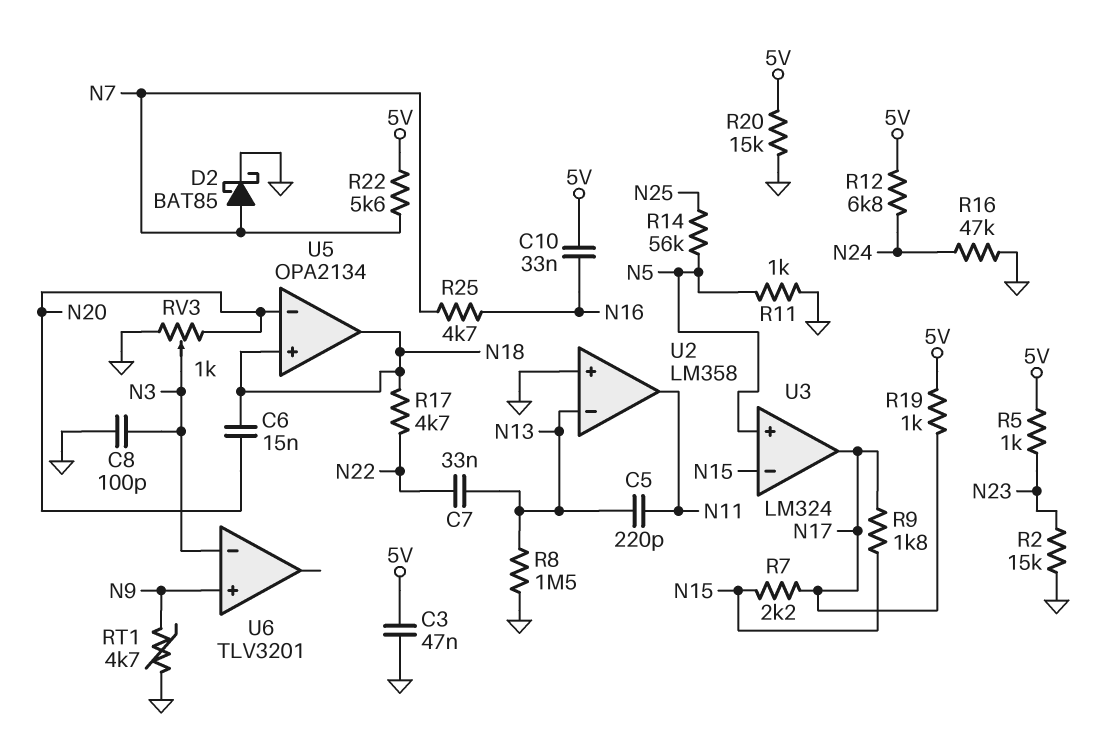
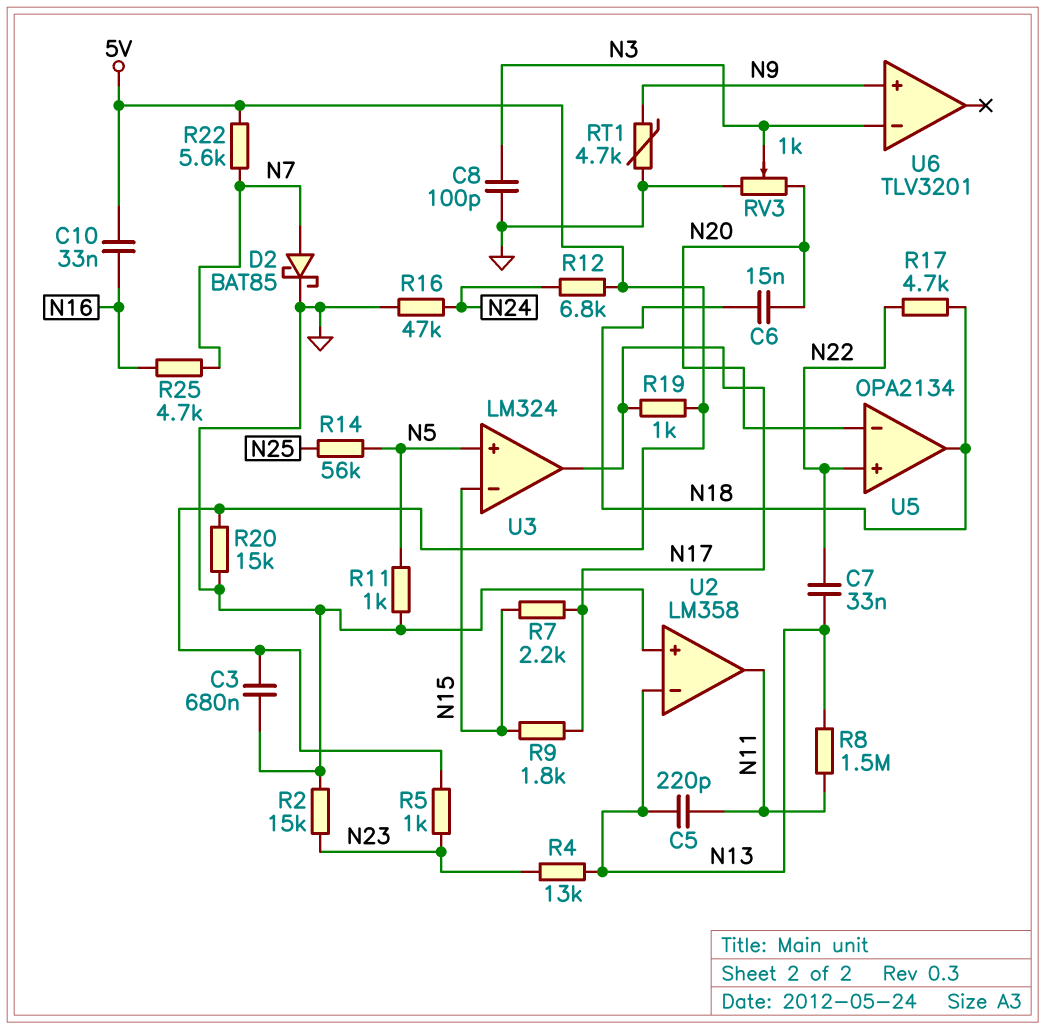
C3: 47nF (5V, GND) -> 680nF (5V, GND)
R4: none -> 13k (N13, N23)
R8: 1.5M (GND, N13) -> 1.5M (N11, N13)
U5 pin in+: N18 -> N22

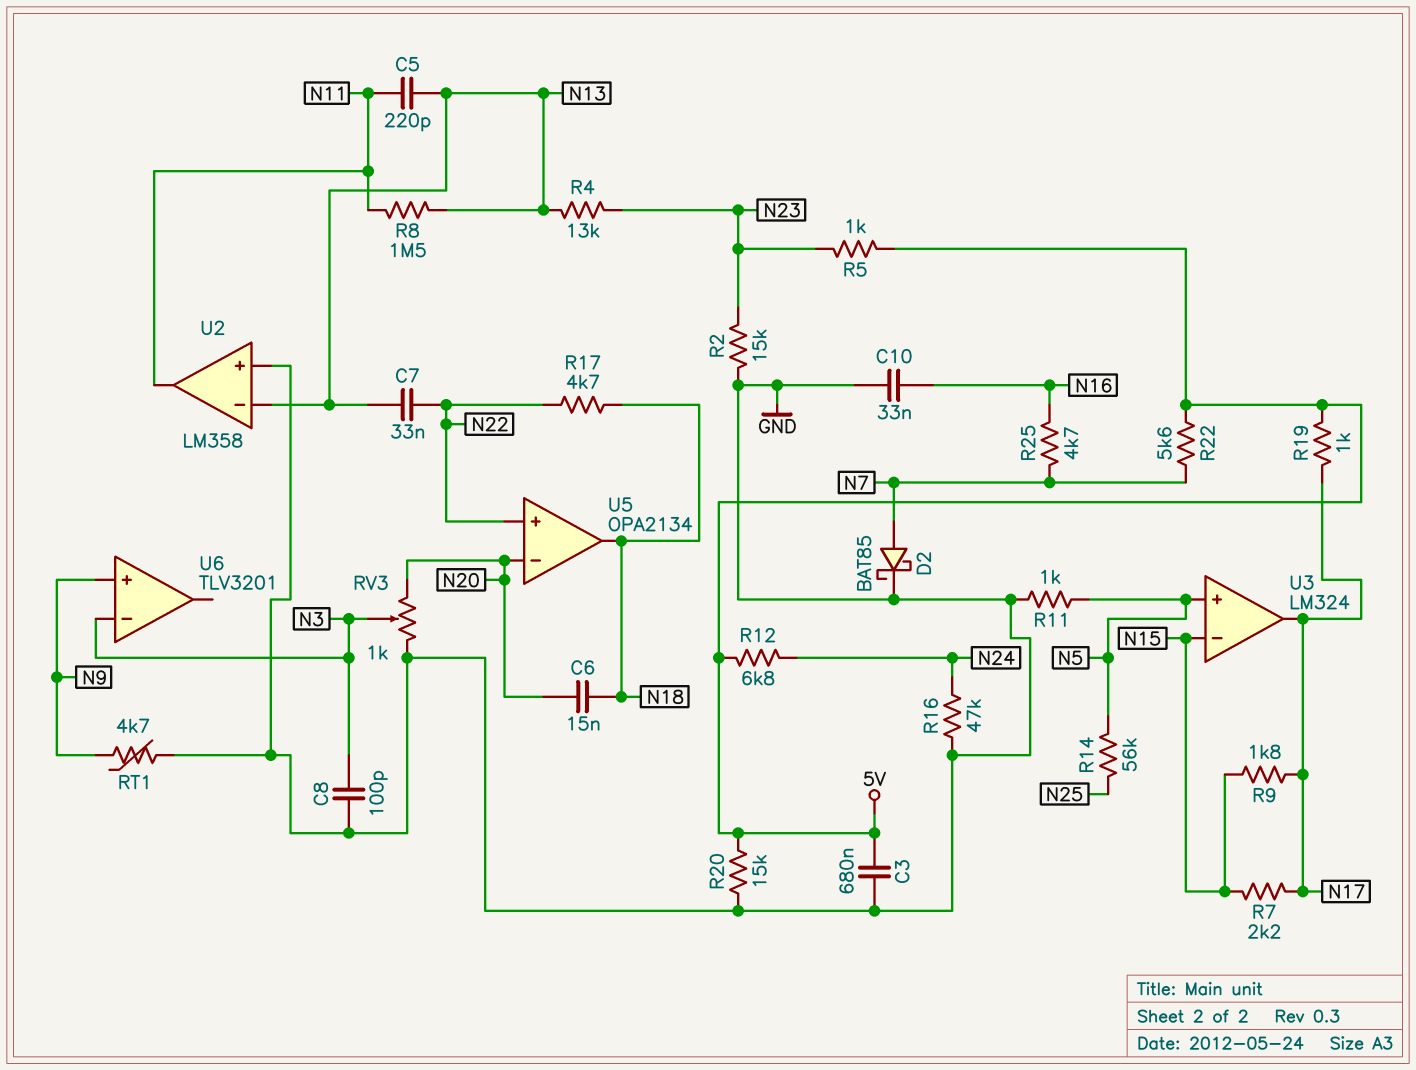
C10: 33nF (5V, N16) -> 33nF (GND, N16)

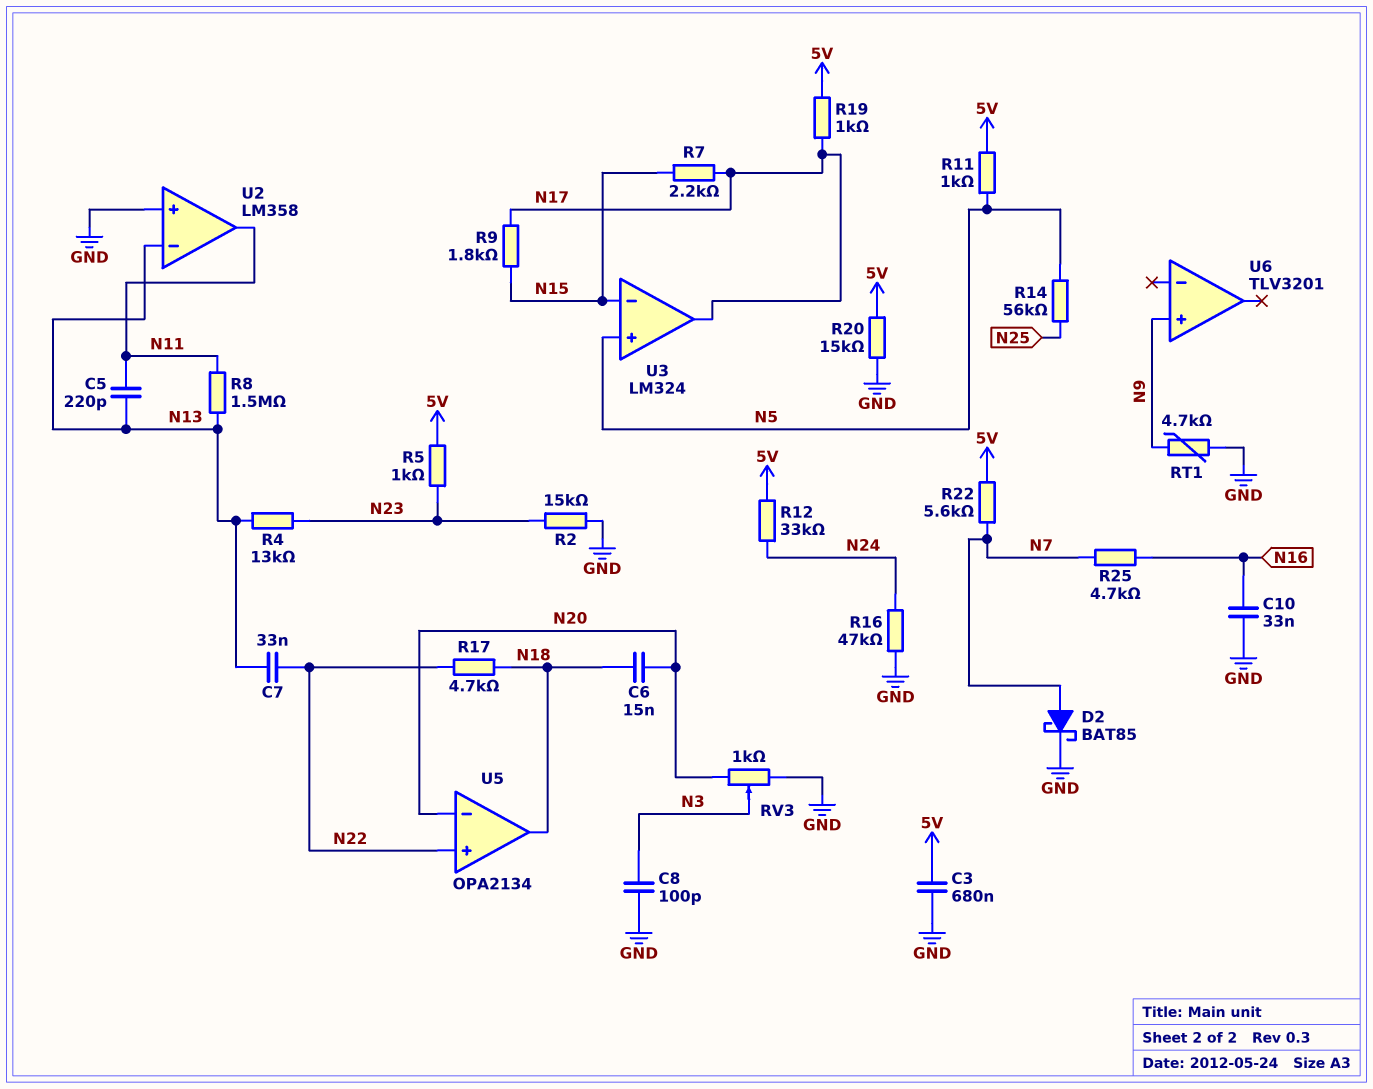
R11: 1k (GND, N5) -> 1k (5V, N5)
R12: 6.8k (5V, N24) -> 33k (5V, N24)
U6 pin in-: N3 -> none

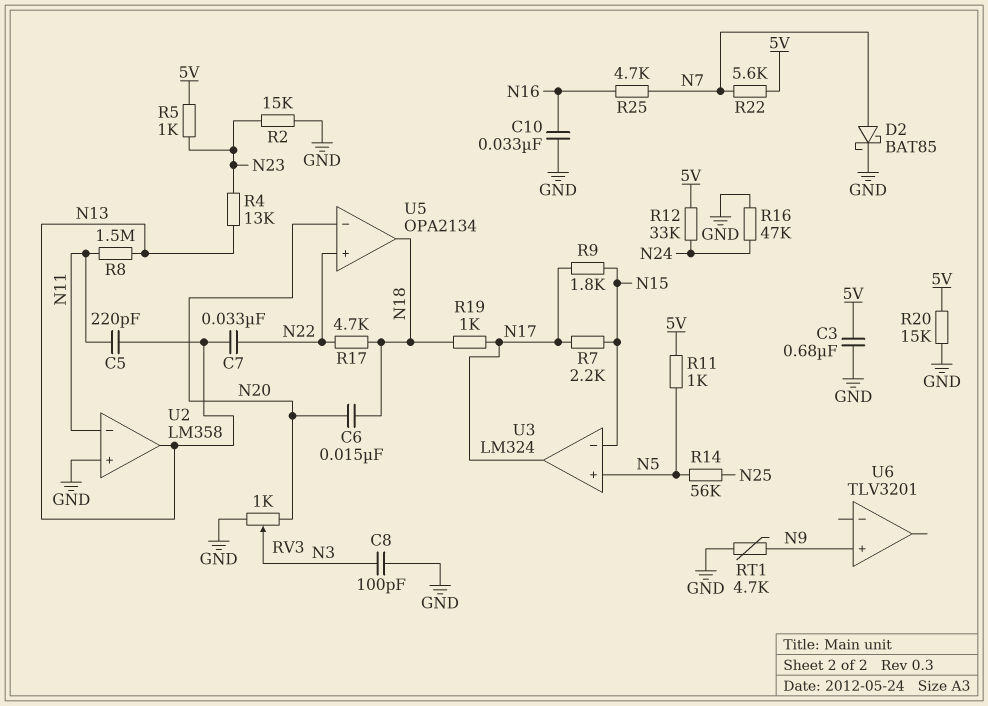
R19: 1k (5V, N17) -> 1k (N17, N18)
U2 pin in-: N13 -> N11
U2 pin out: N11 -> N13

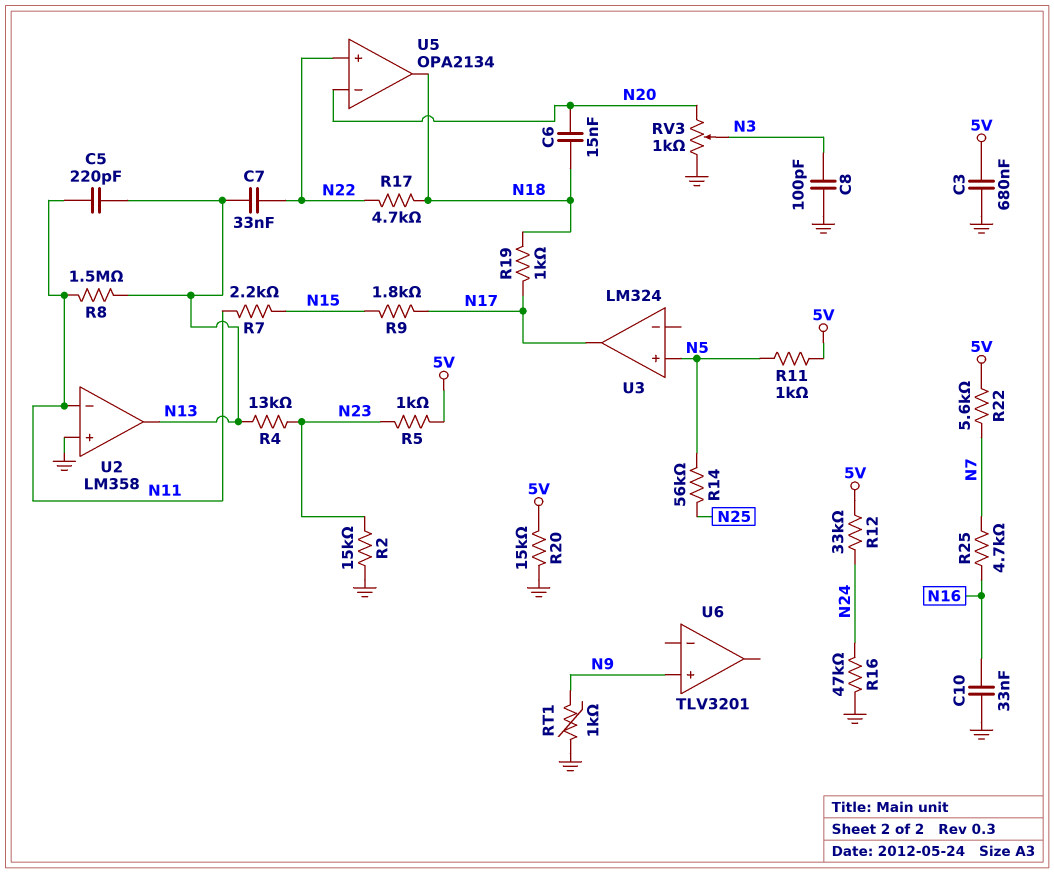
D2: schottky BAT85 (A N7, K GND) -> none
R7: 2.2k (N15, N17) -> 2.2k (N11, N15)
RT1: 4.7k (GND, N9) -> 1k (GND, N9)
U3 pin in-: N15 -> none

